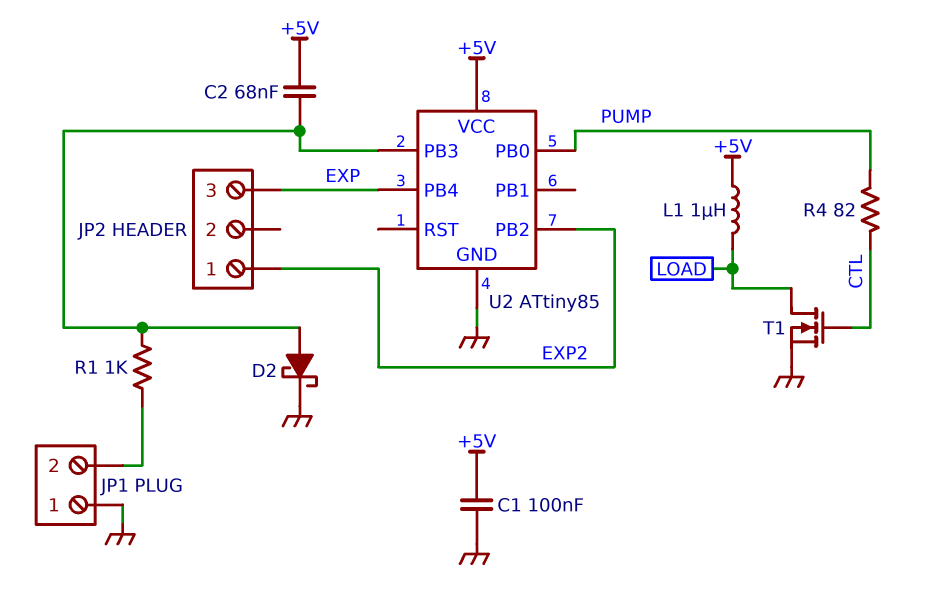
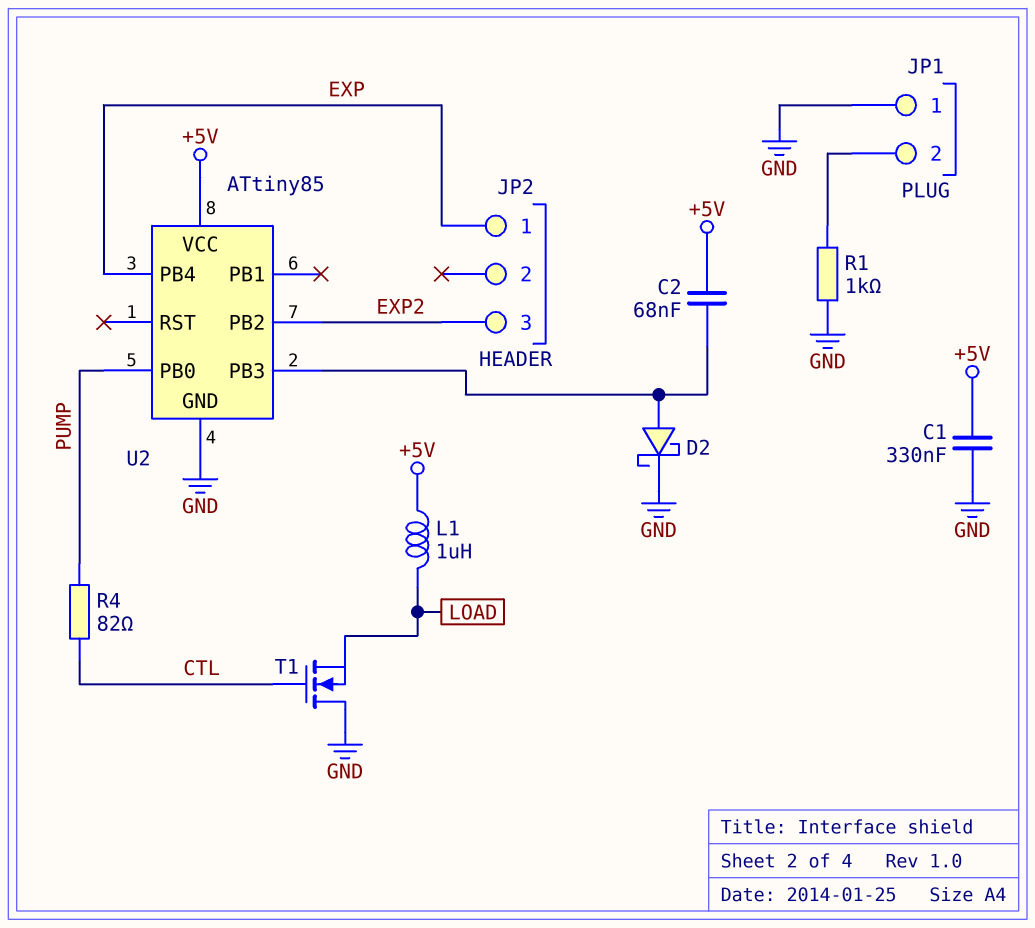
C1: 100nF (+5V, GND) -> 330nF (+5V, GND)
JP2 pin 1: EXP2 -> EXP
JP2 pin 3: EXP -> EXP2
R1: 1k (JP1/2, U2/PB3) -> 1k (GND, JP1/2)
T1: NMOS (G CTL, D LOAD, S GND) -> NMOS (G CTL, D GND, S LOAD)

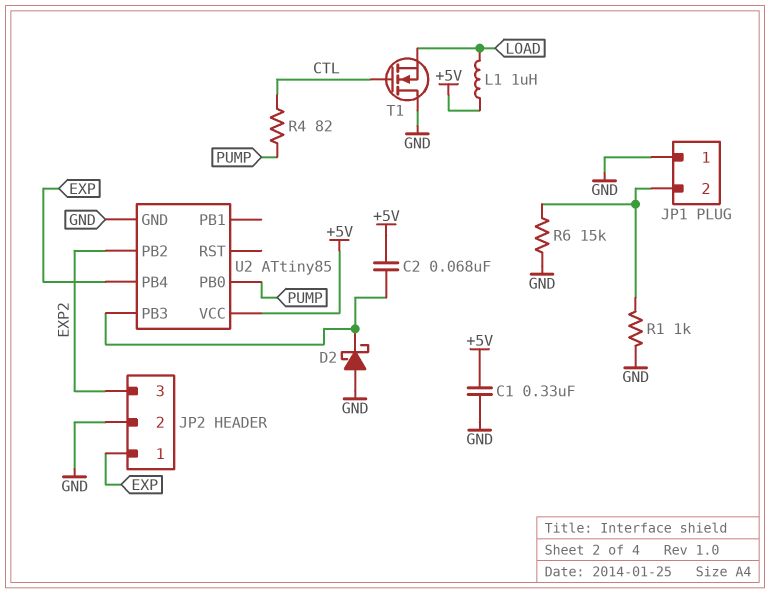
D2: schottky (A U2/PB3, K GND) -> schottky (A GND, K U2/PB3)
JP2 pin 2: none -> GND
R6: none -> 15k (GND, JP1/2)

